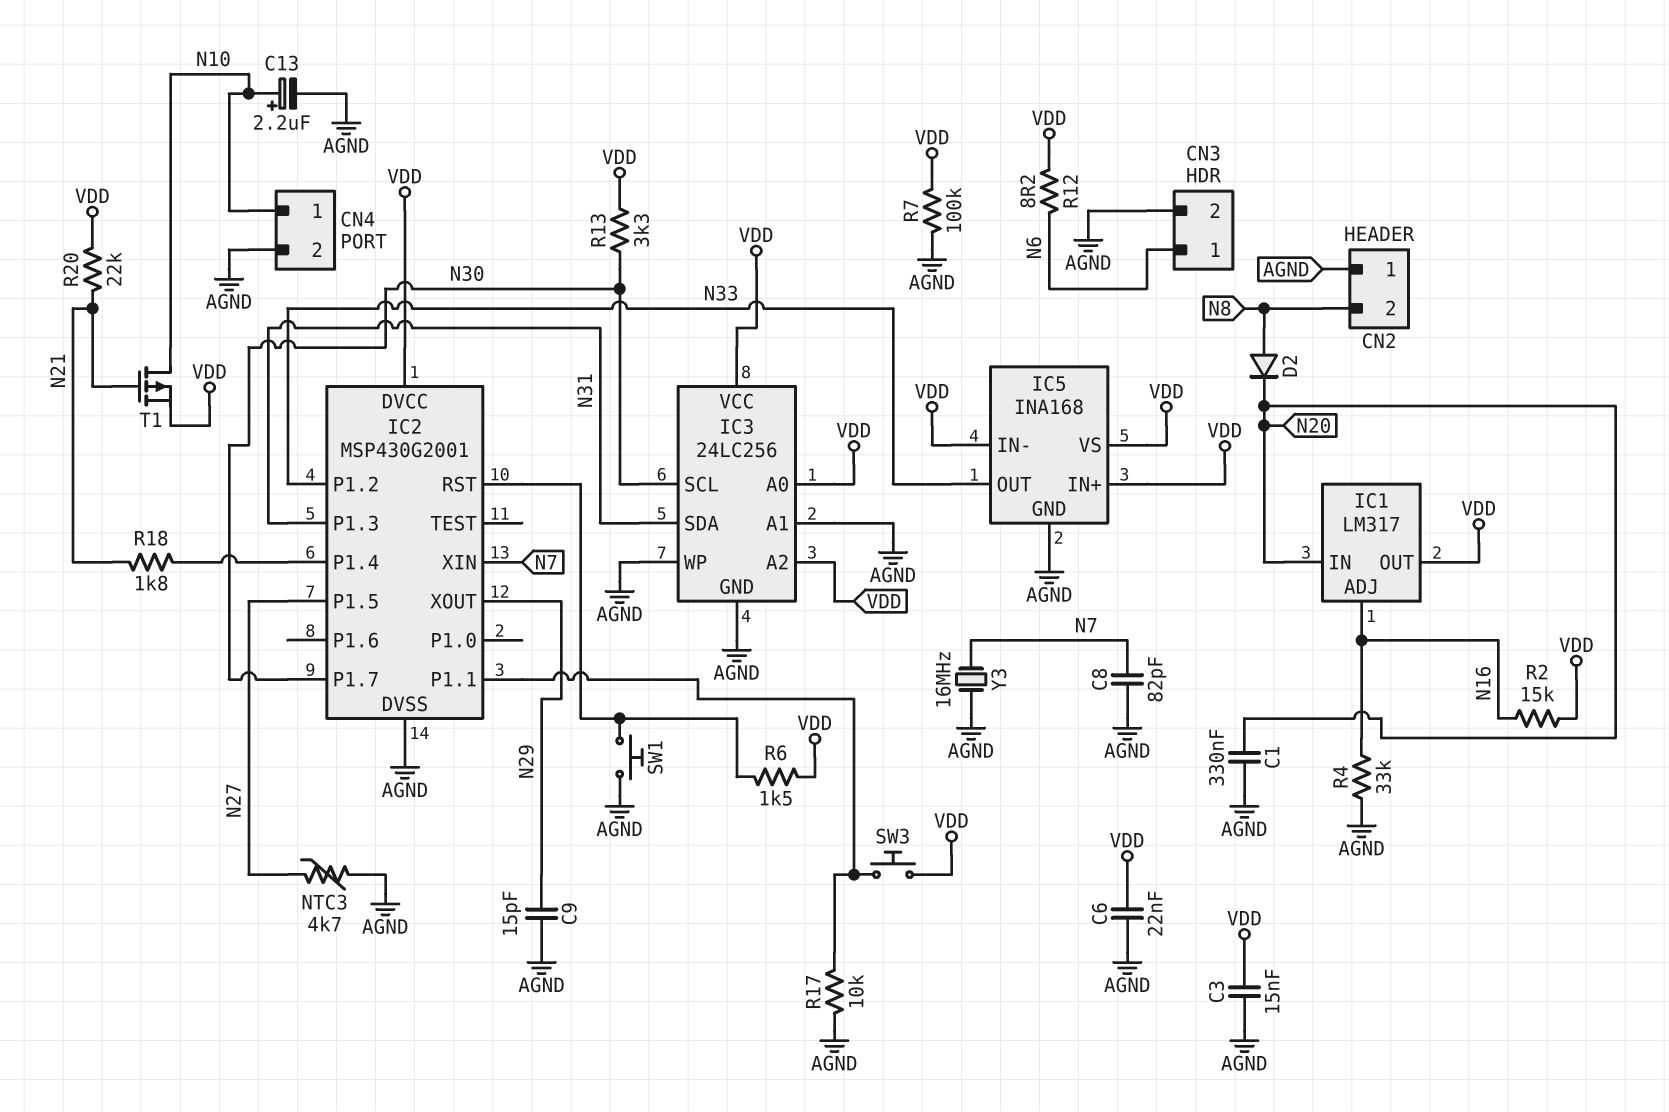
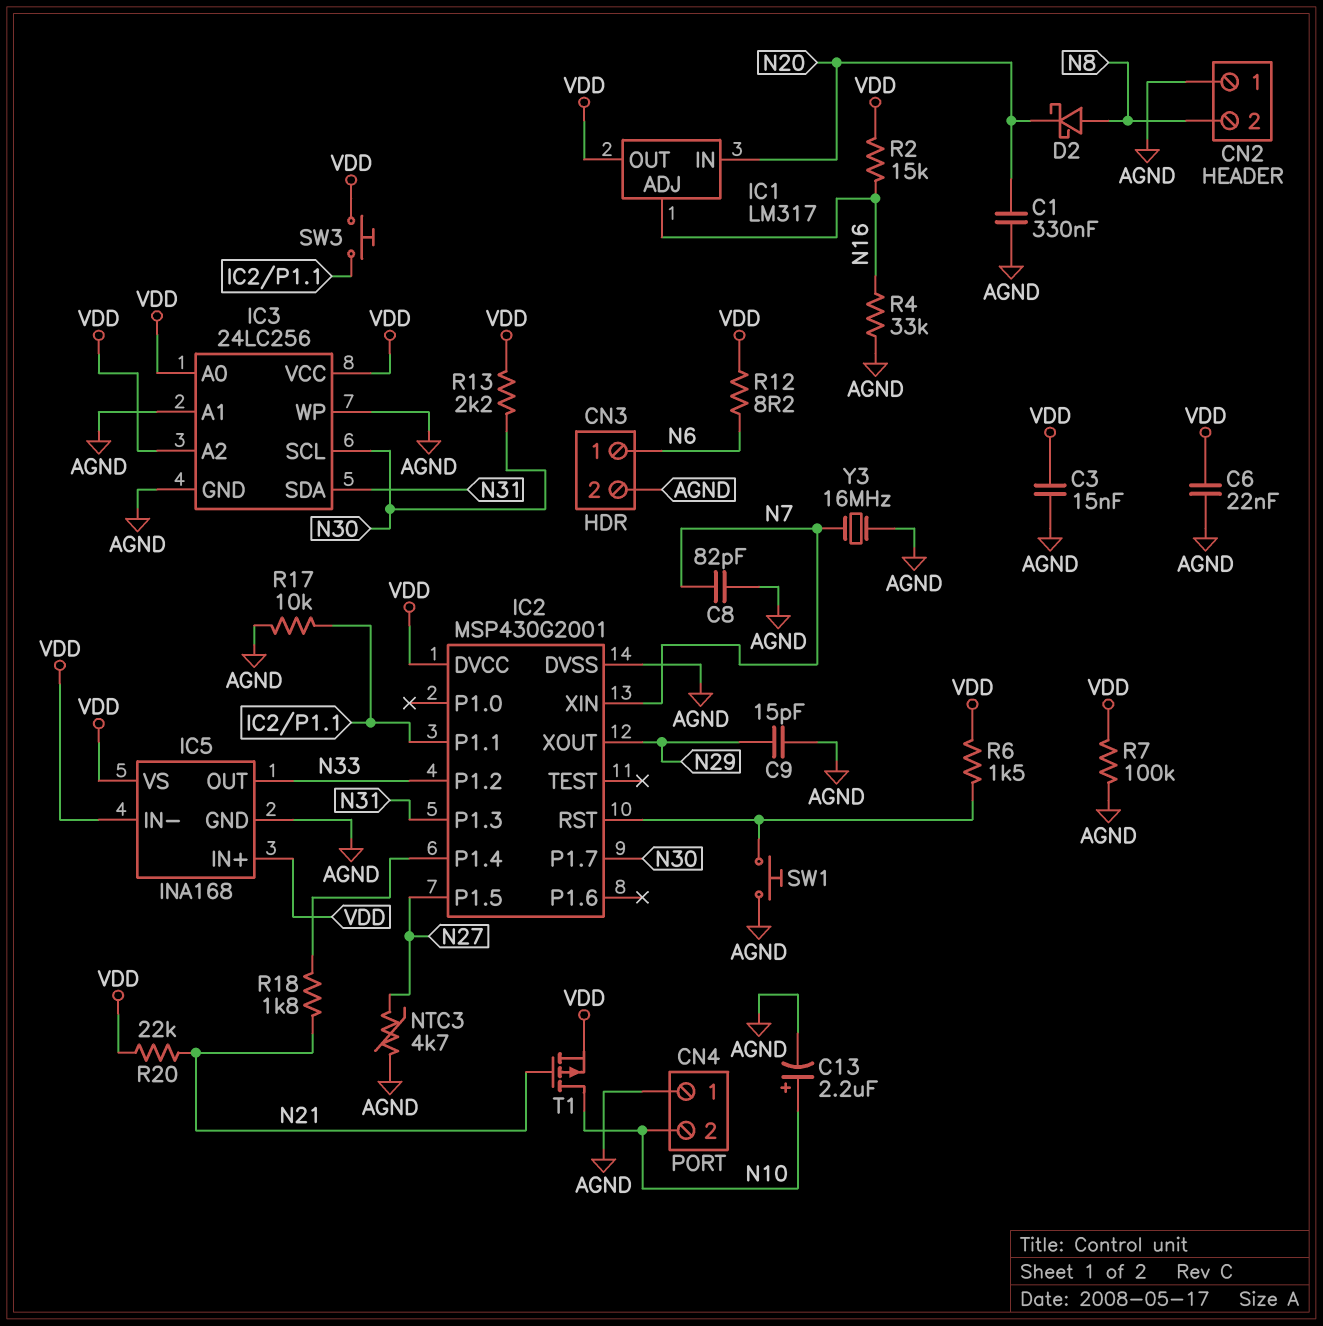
CN4 pin 1: N10 -> AGND
CN4 pin 2: AGND -> N10
D2: diode (A N8, K N20) -> schottky (A N8, K N20)
R13: 3.3k (N30, VDD) -> 2.2k (N30, VDD)

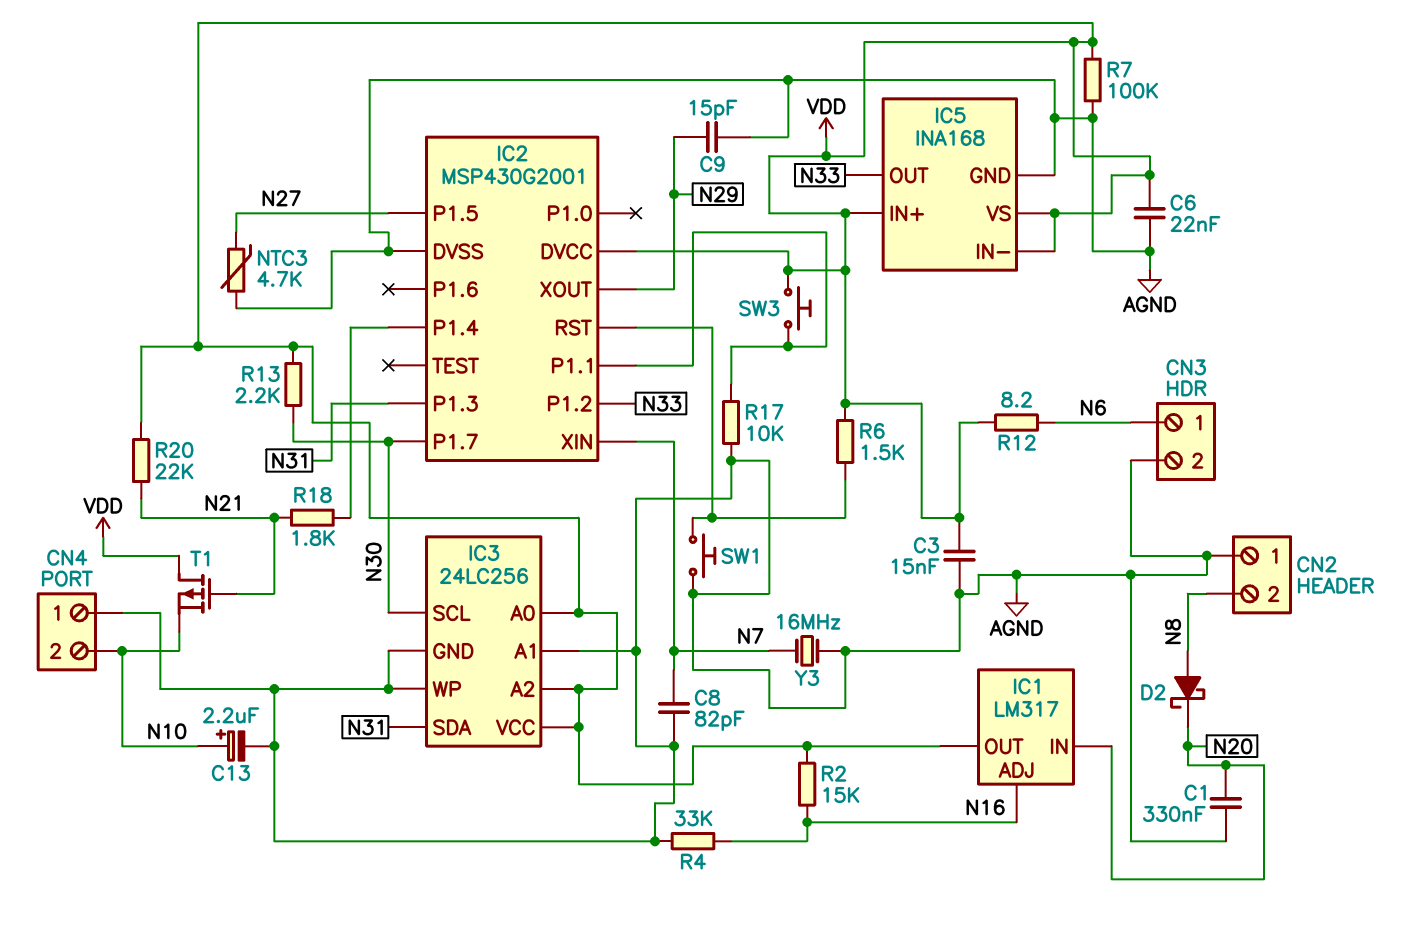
T1: PMOS (G N21, D N10, S VDD) -> PMOS (G N21, D VDD, S N10)

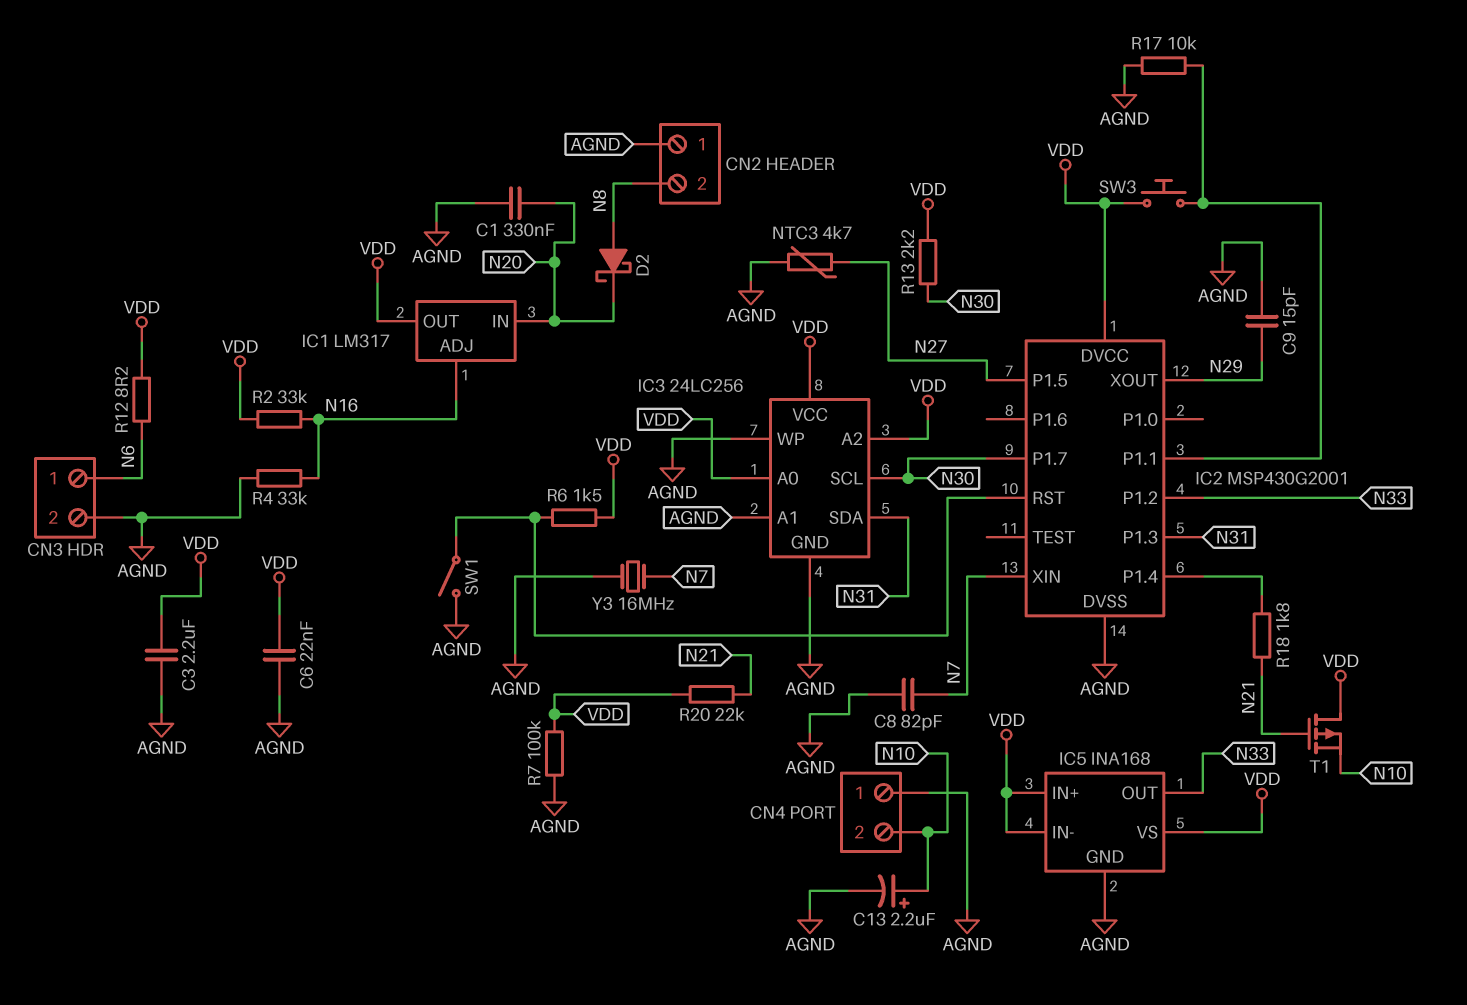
C3: 15nF (AGND, VDD) -> 2.2uF (AGND, VDD)
R2: 15k (N16, VDD) -> 33k (N16, VDD)
SW1: button (AGND, IC2/RST) -> switch (AGND, IC2/RST)

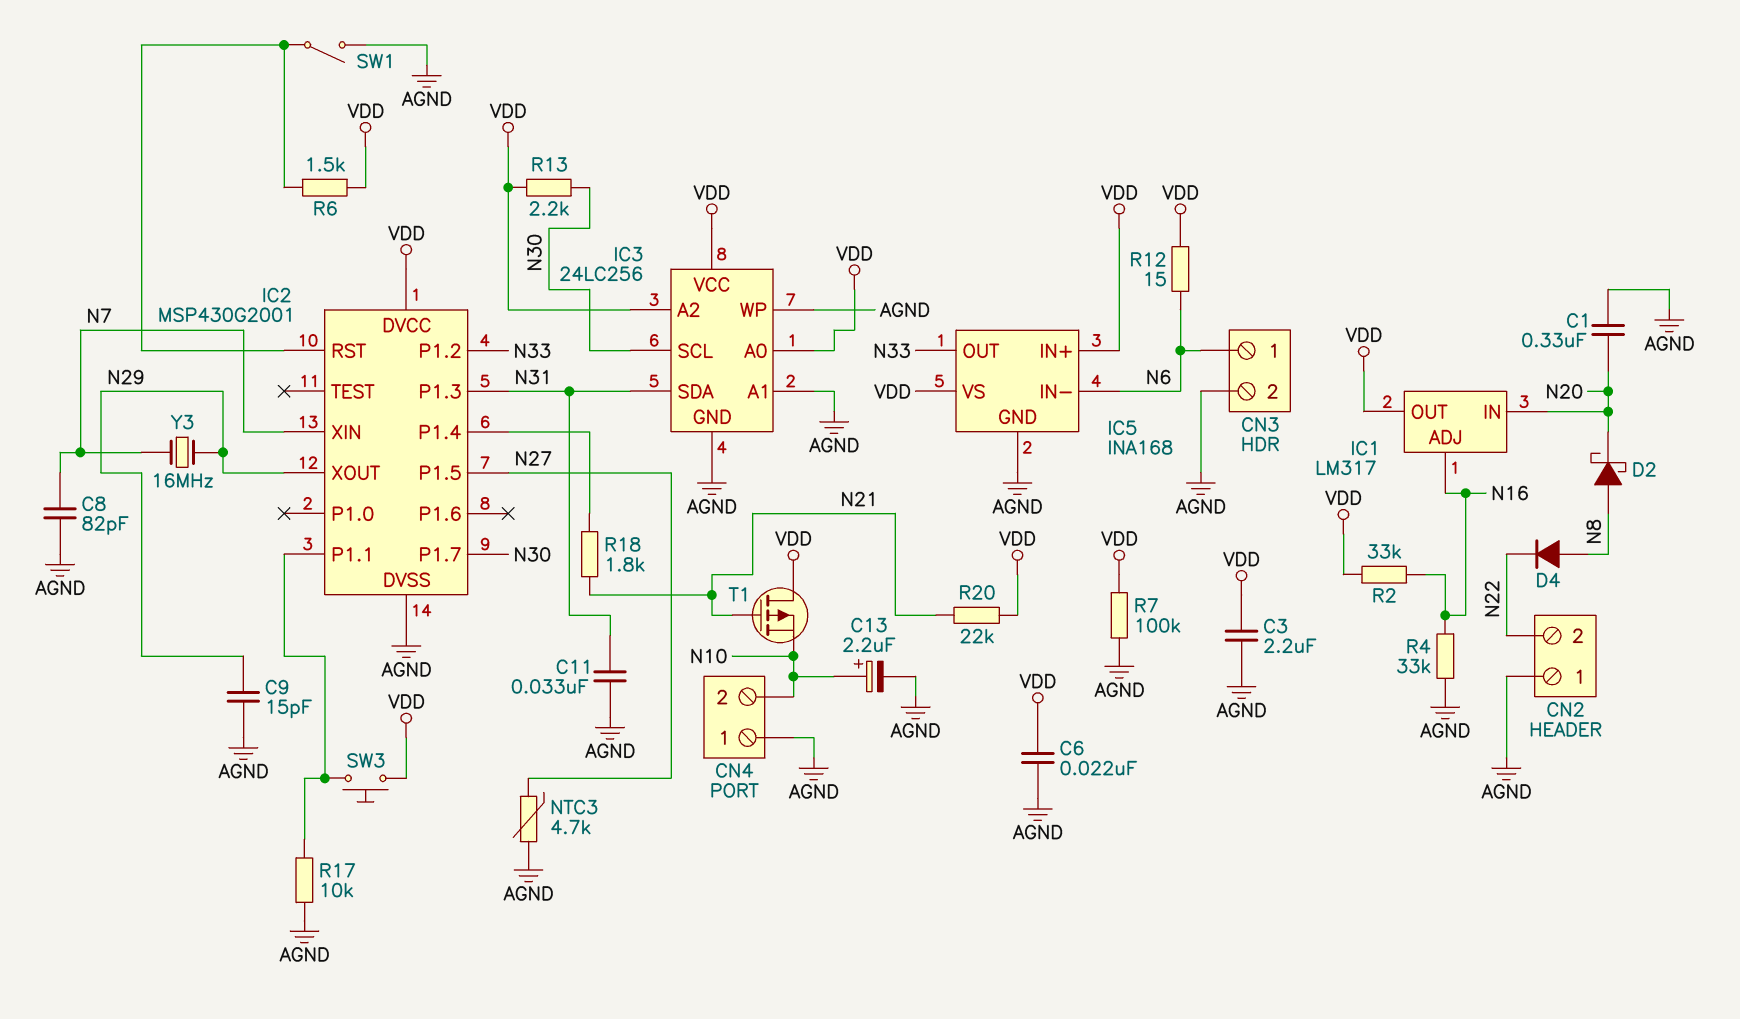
C11: none -> 33nF (AGND, N31)
CN2 pin 2: N8 -> N22
D4: none -> diode (A N8, K N22)
IC5 pin IN-: VDD -> N6
R12: 8.2 (N6, VDD) -> 15 (N6, VDD)
Y3: 16MHz (AGND, N7) -> 16MHz (N7, N29)

